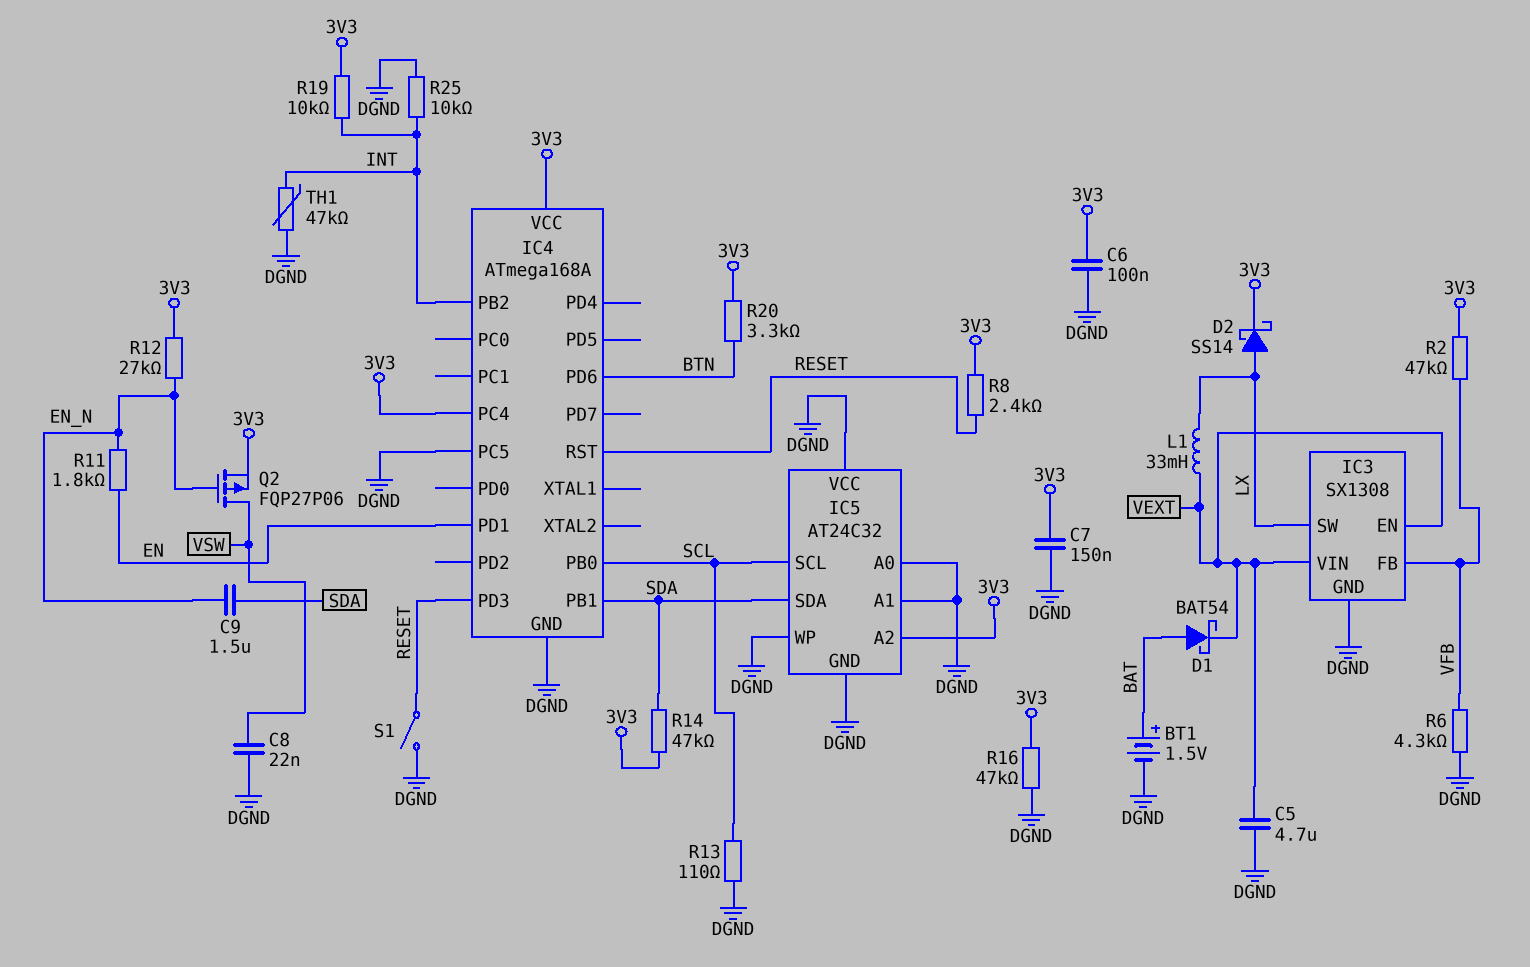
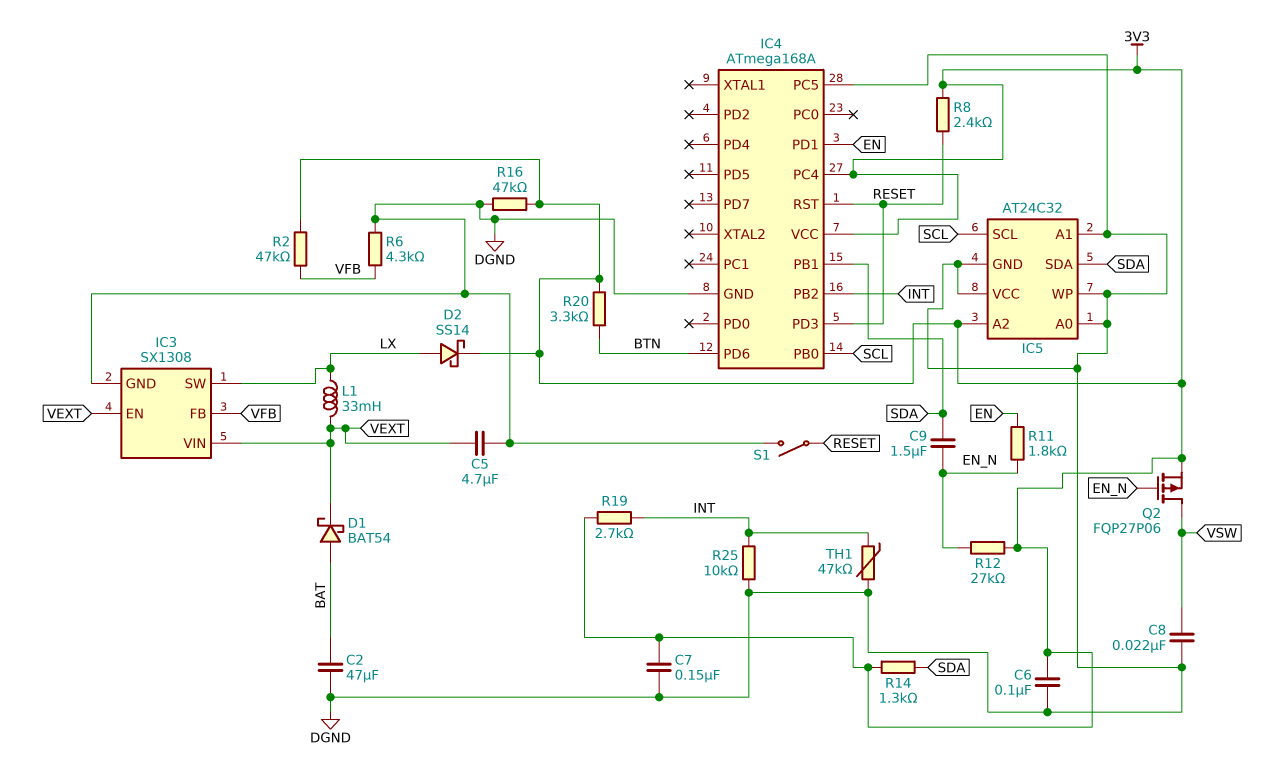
BT1: 1.5V (plus BAT, minus DGND) -> none
C2: none -> 47uF (BAT, DGND)
R13: 110 (DGND, SCL) -> none
R14: 47k (3V3, SDA) -> 1.3k (3V3, SDA)
R19: 10k (3V3, INT) -> 2.7k (3V3, INT)

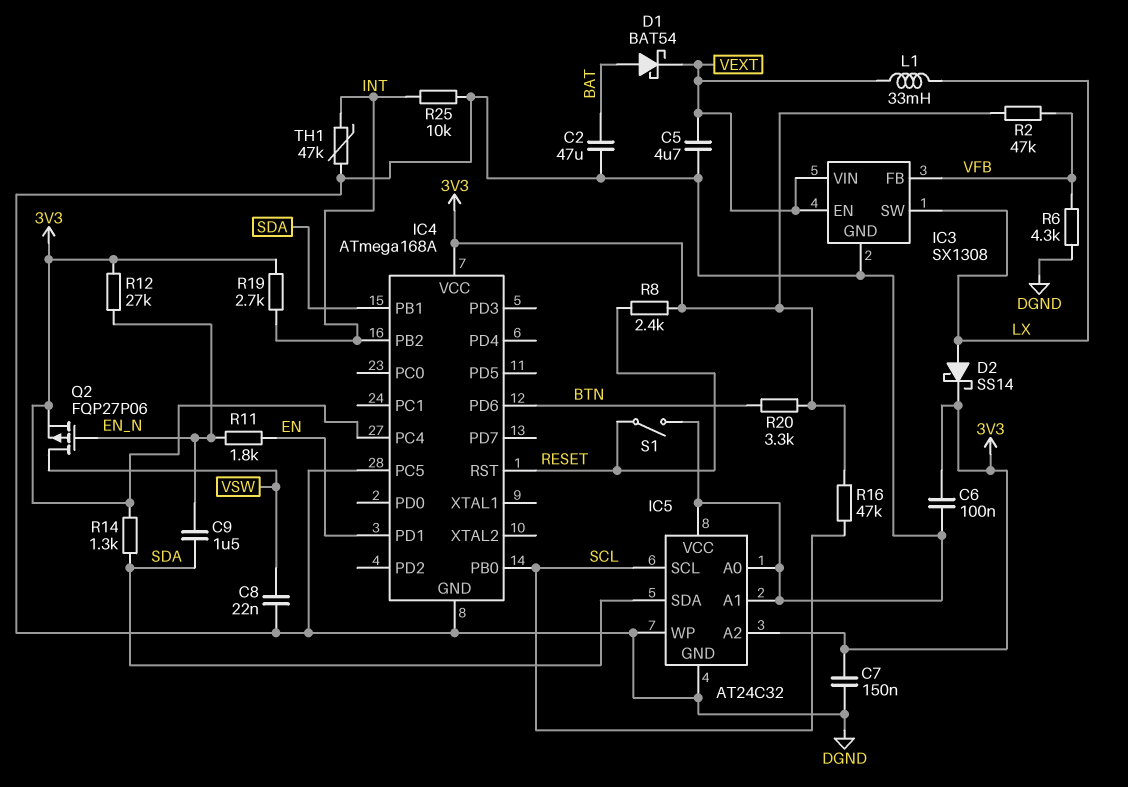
IC4 pin PD3: RESET -> none
R16: 47k (3V3, DGND) -> 47k (3V3, SCL)

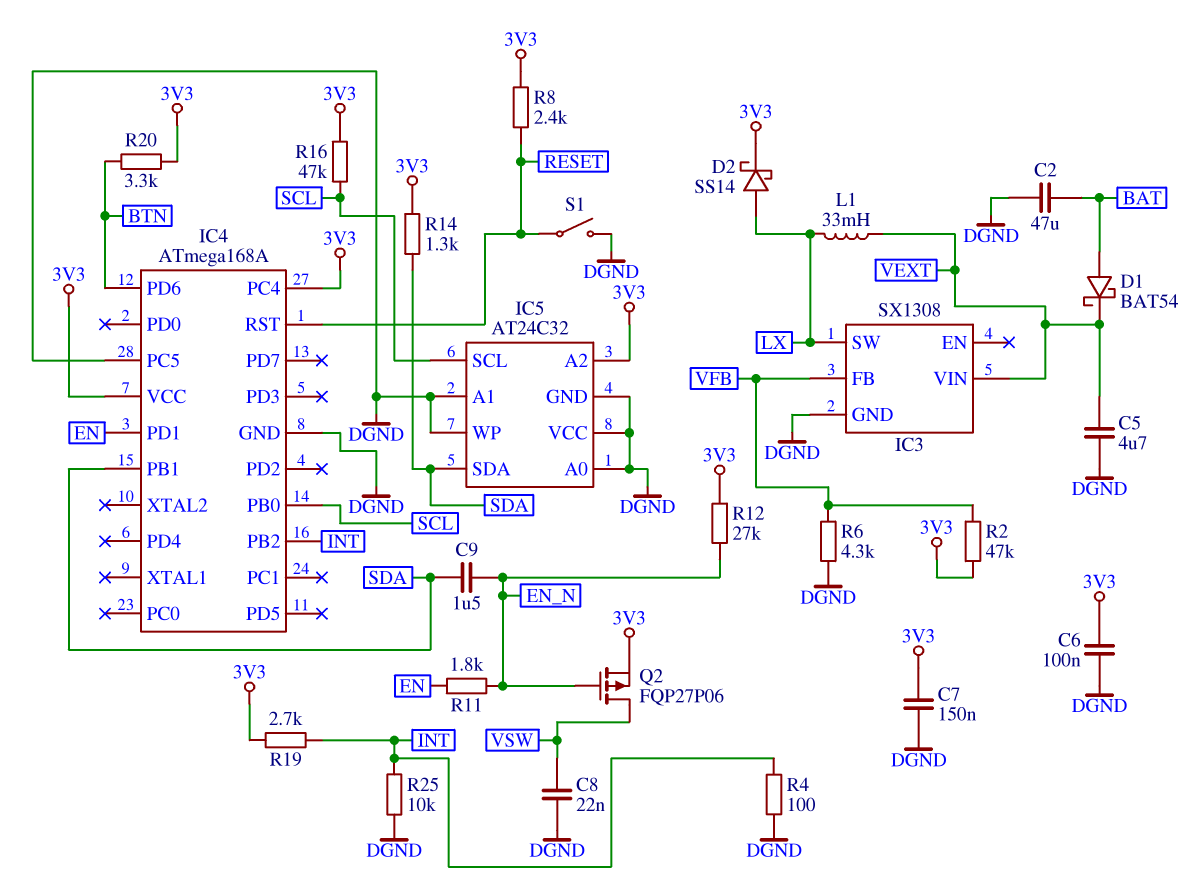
IC3 pin EN: VEXT -> none
R4: none -> 100 (DGND, INT)
TH1: 47k (DGND, INT) -> none

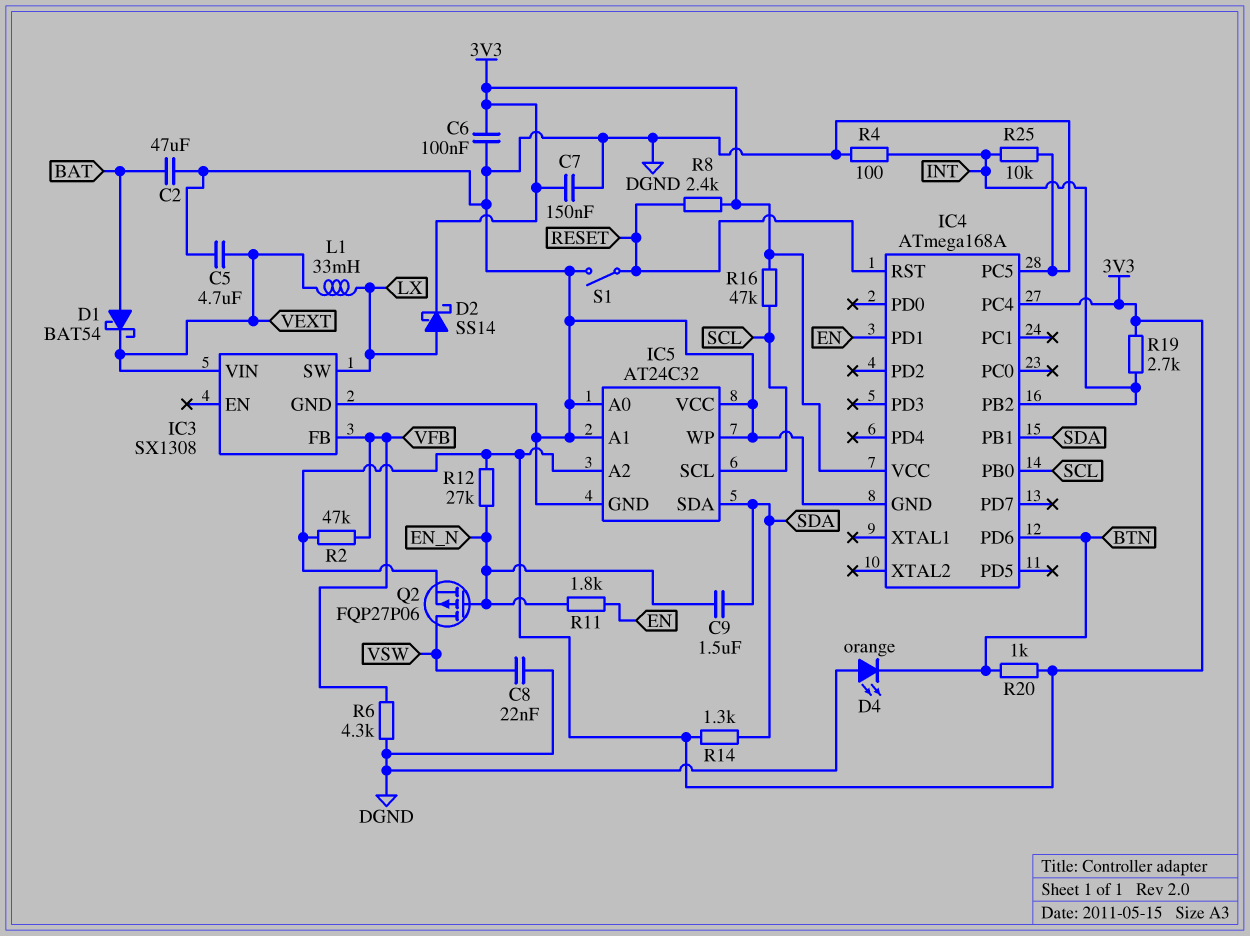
D4: none -> LED orange (A DGND, K BTN)
R20: 3.3k (3V3, BTN) -> 1k (3V3, BTN)

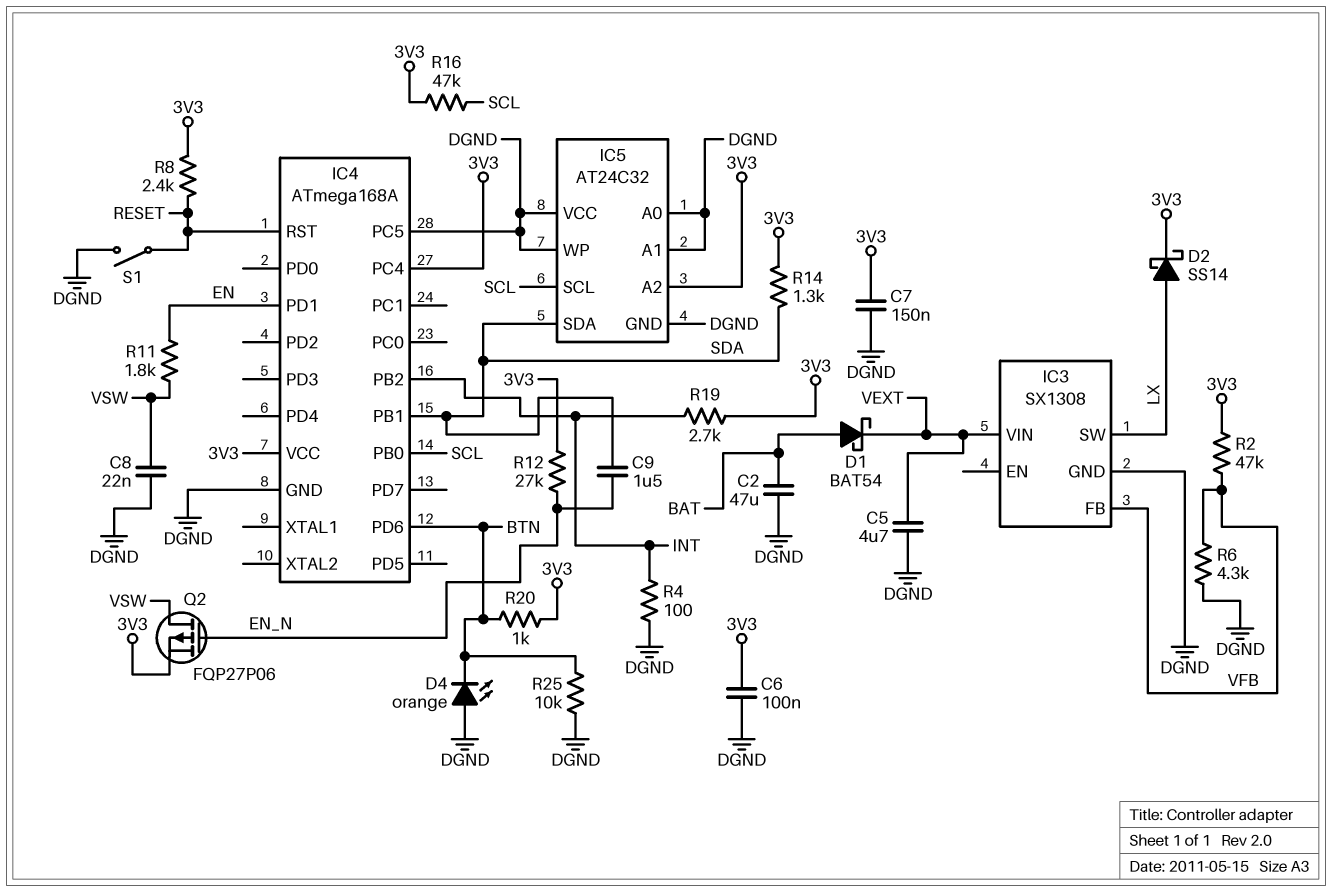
L1: 33mH (LX, VEXT) -> none
R11: 1.8k (EN, EN_N) -> 1.8k (EN, VSW)
R25: 10k (DGND, INT) -> 10k (BTN, DGND)

